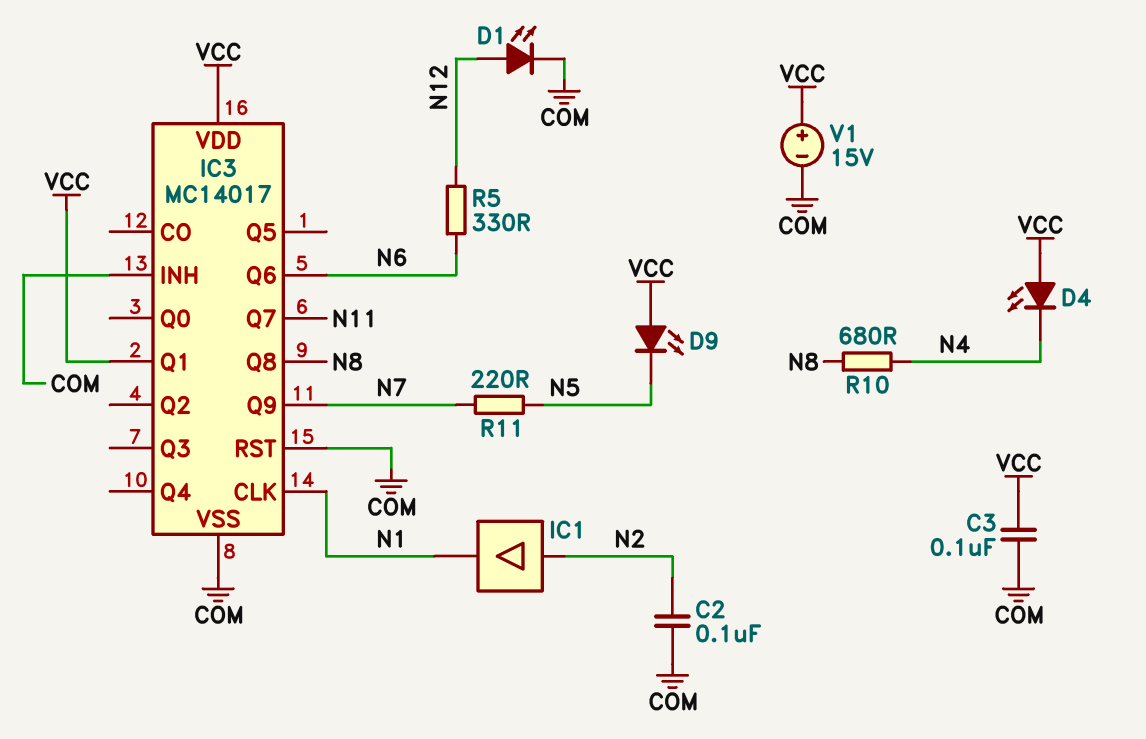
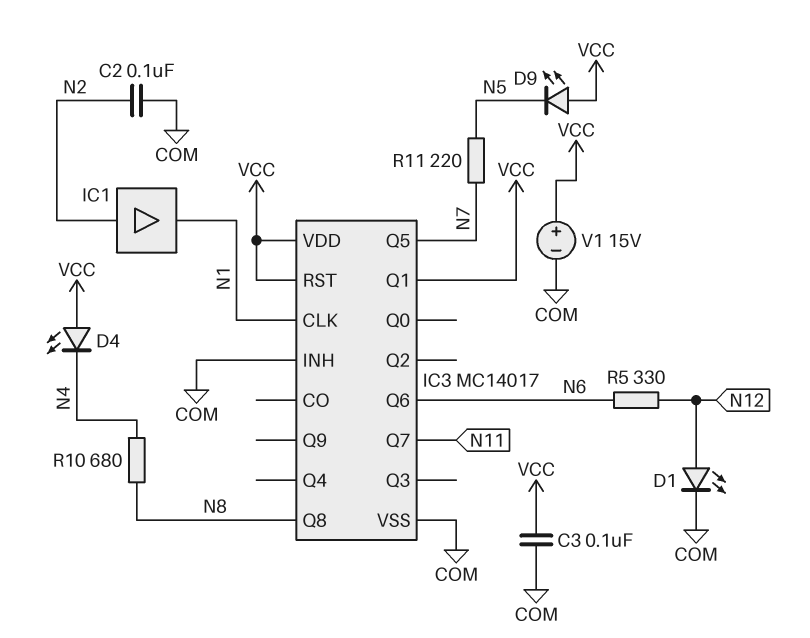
IC3 pin Q5: none -> N7
IC3 pin Q9: N7 -> none
IC3 pin RST: COM -> VCC

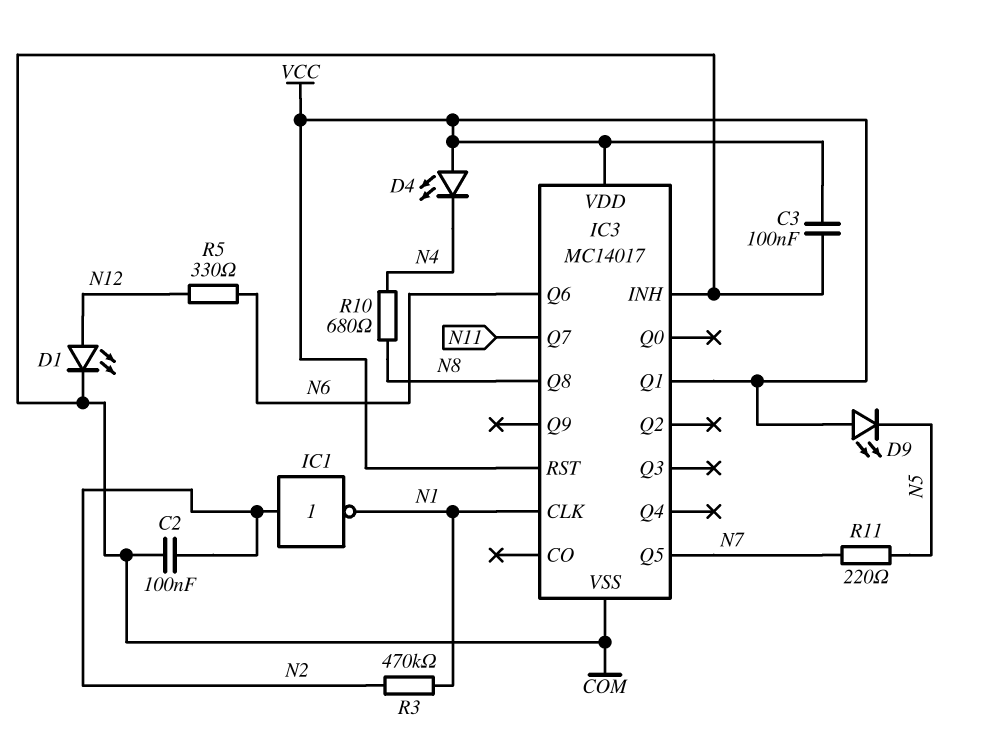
IC1: buffer (in N2, out N1) -> NOT (in N2, out N1)
R3: none -> 470k (N1, N2)
V1: 15V (plus VCC, minus COM) -> none

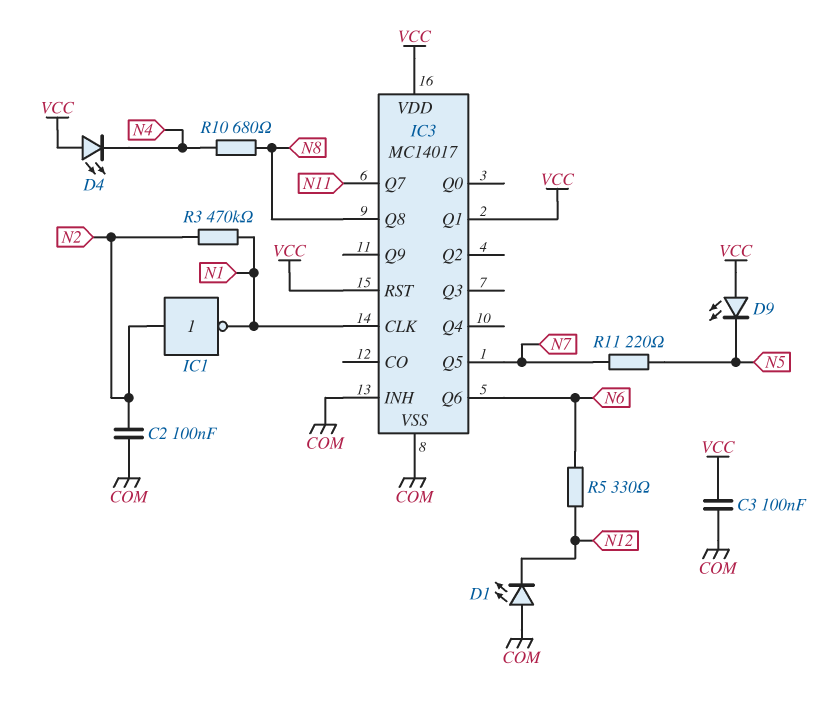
D1: LED (A N12, K COM) -> LED (A COM, K N12)

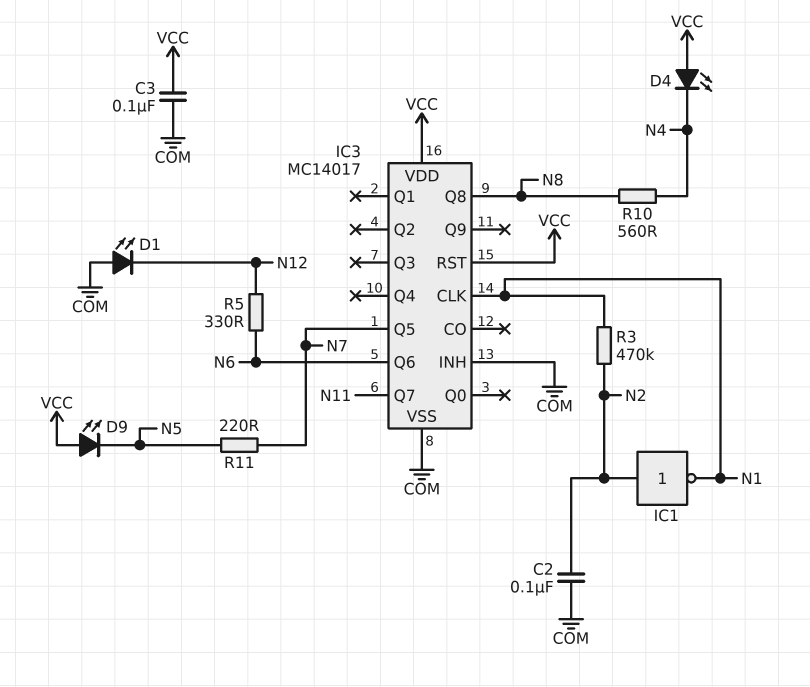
IC3 pin Q1: VCC -> none
R10: 680 (N4, N8) -> 560 (N4, N8)

